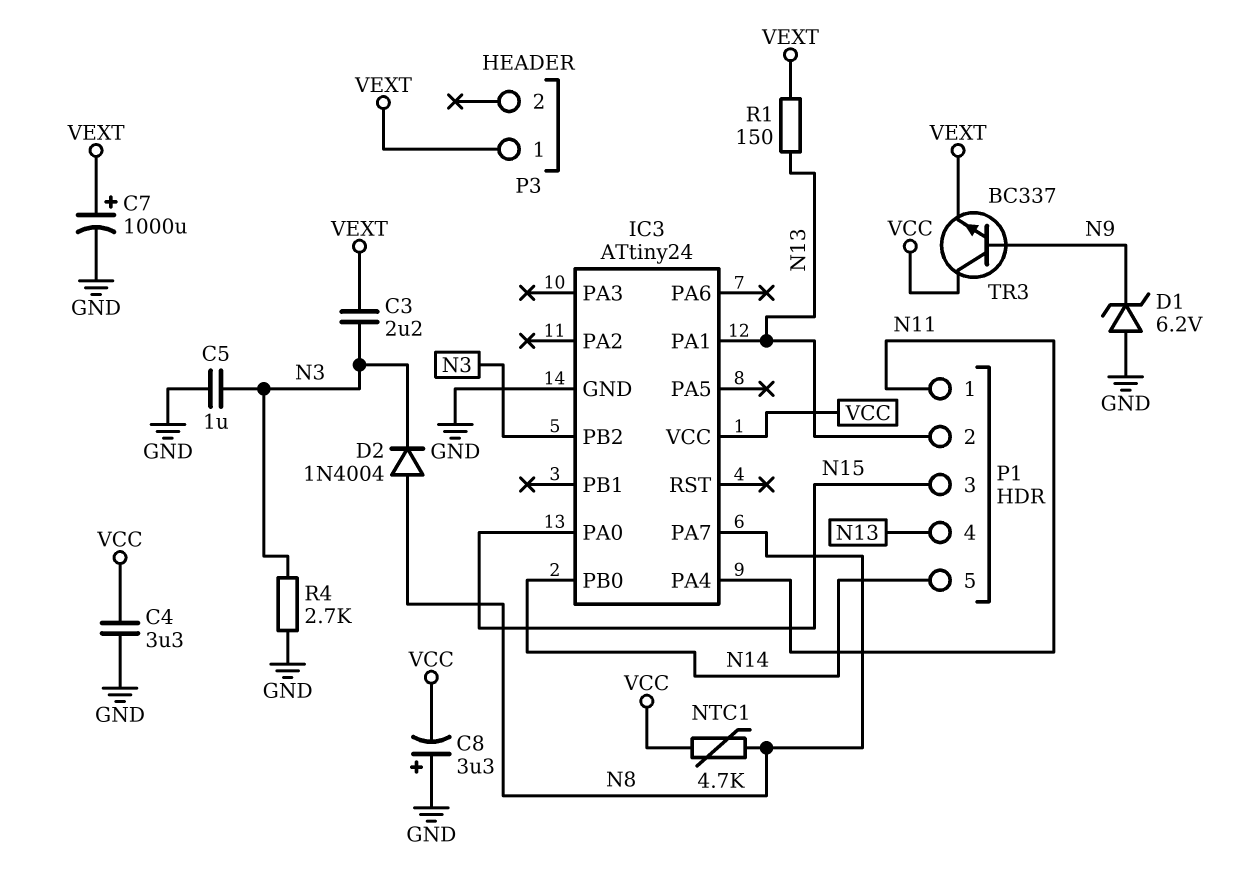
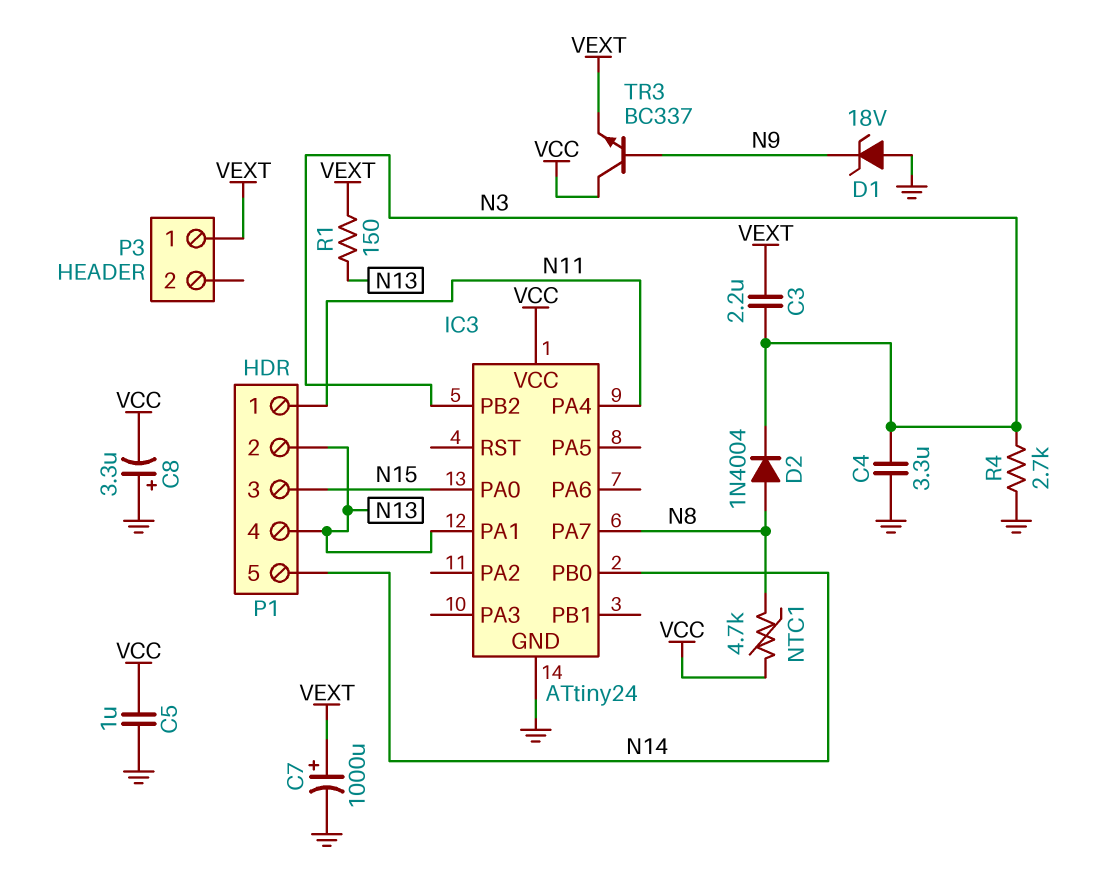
C4: 3.3uF (GND, VCC) -> 3.3uF (GND, N3)
C5: 1uF (GND, N3) -> 1uF (GND, VCC)
D1: zener 6.2V (A GND, K N9) -> zener 18V (A GND, K N9)

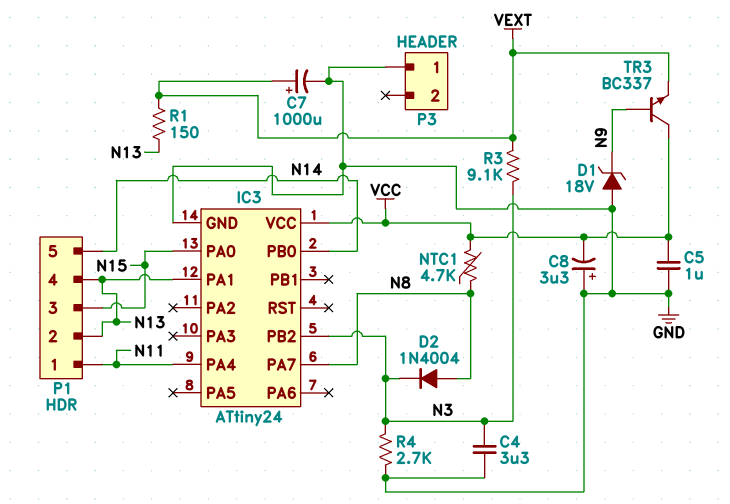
C3: 2.2uF (N3, VEXT) -> none
P3 pin 1: VEXT -> GND
R3: none -> 9.1k (N3, VEXT)

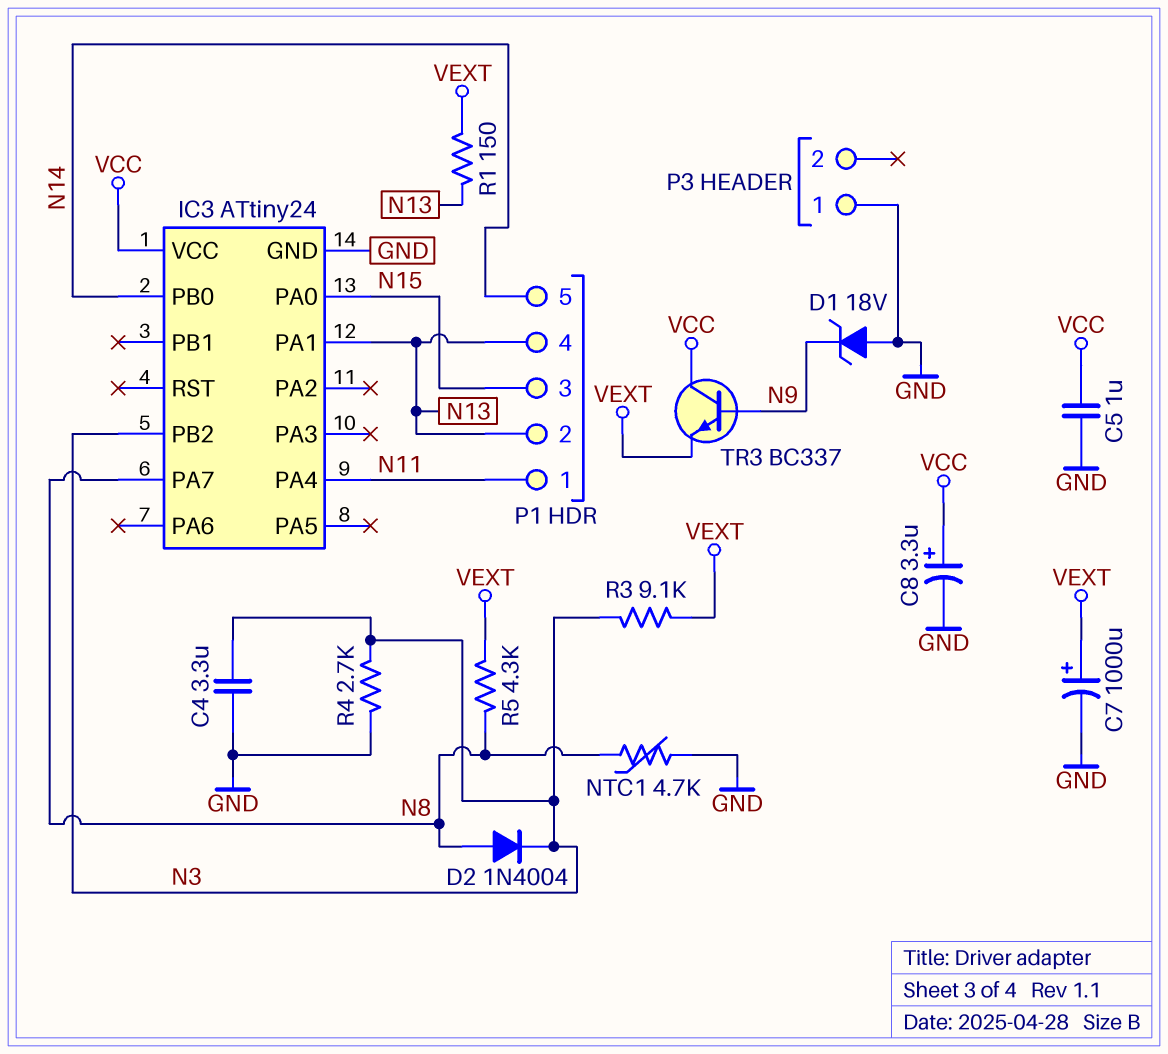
C8: 3.3uF (plus GND, minus VCC) -> 3.3uF (plus VCC, minus GND)
NTC1: 4.7k (N8, VCC) -> 4.7k (GND, N8)
R5: none -> 4.3k (N8, VEXT)

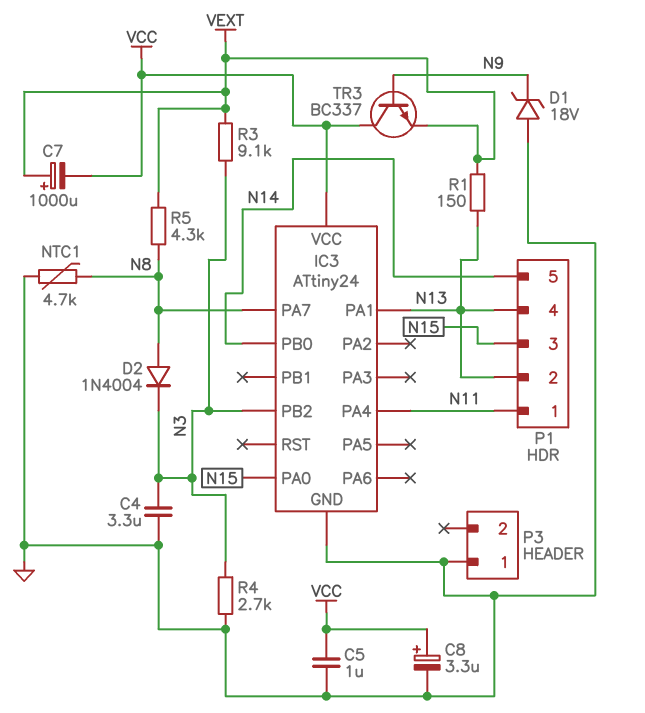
C7: 1000uF (plus VEXT, minus GND) -> 1000uF (plus VEXT, minus VCC)

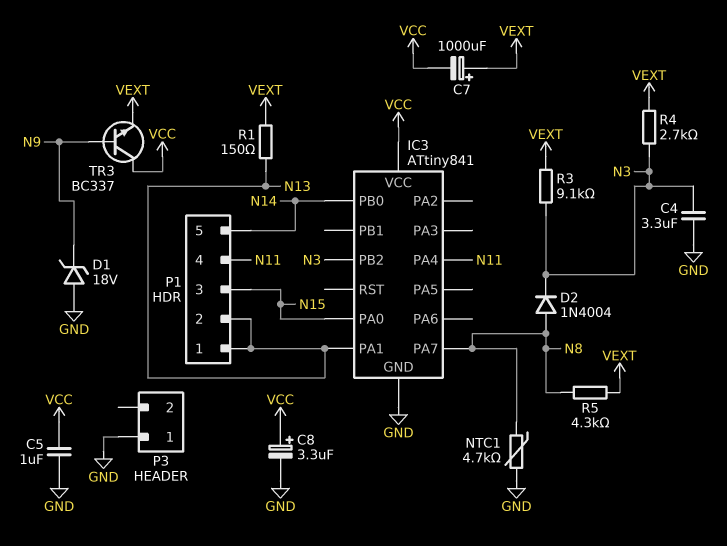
IC3: ATtiny24 -> ATtiny841
P1 pin 1: N11 -> N13
P1 pin 4: N13 -> N11
R4: 2.7k (GND, N3) -> 2.7k (N3, VEXT)

